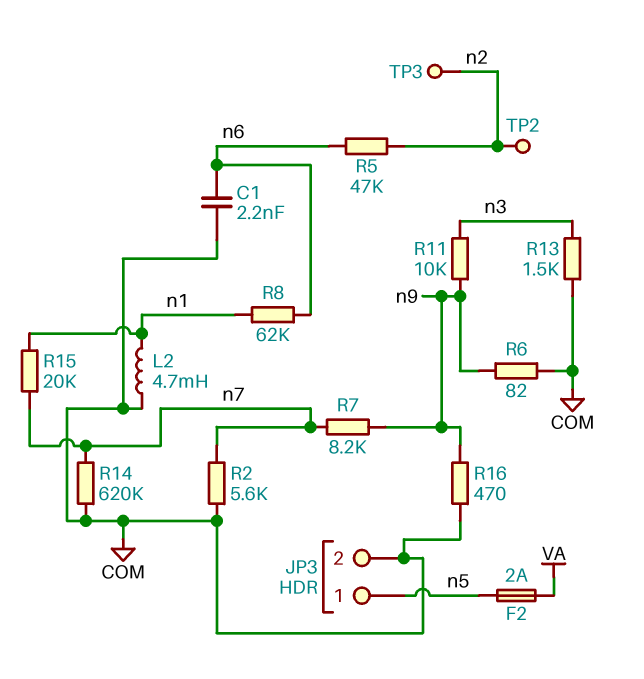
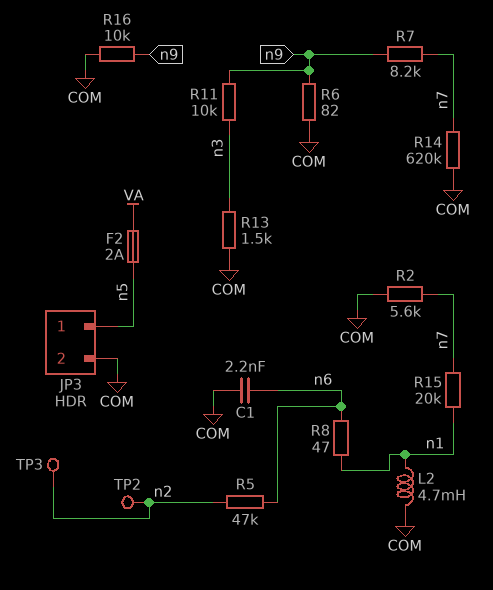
R8: 62k (n1, n6) -> 47 (n1, n6)
R16: 470 (COM, n9) -> 10k (COM, n9)

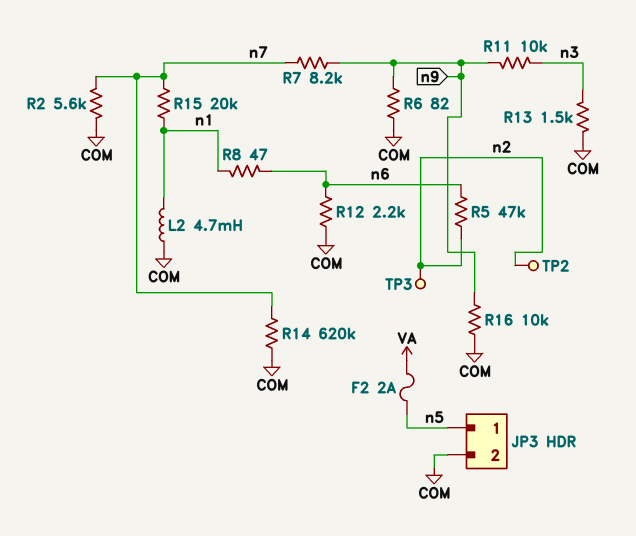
C1: 2.2nF (COM, n6) -> none
R12: none -> 2.2k (COM, n6)

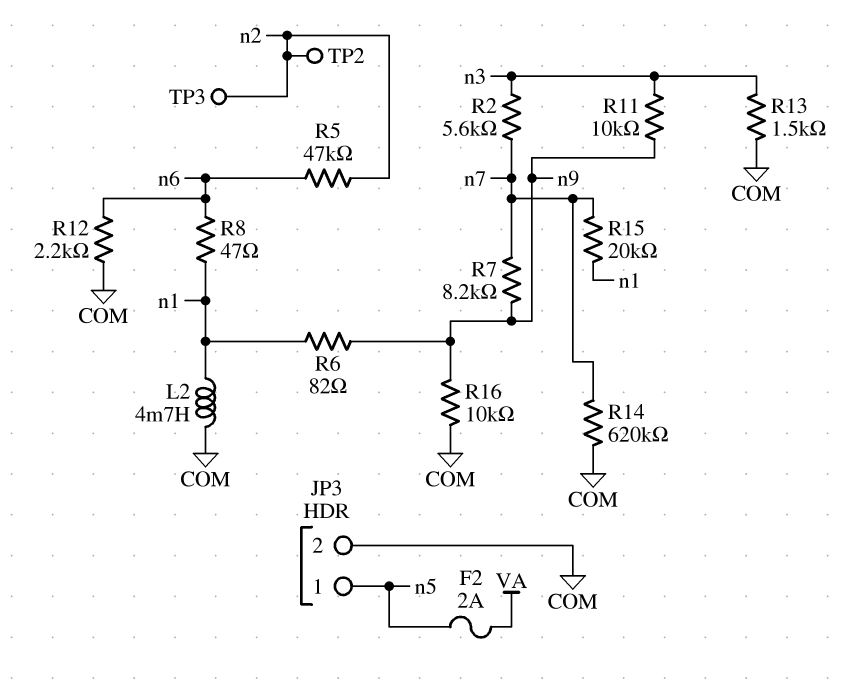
R2: 5.6k (COM, n7) -> 5.6k (n3, n7)
R6: 82 (COM, n9) -> 82 (n1, n9)

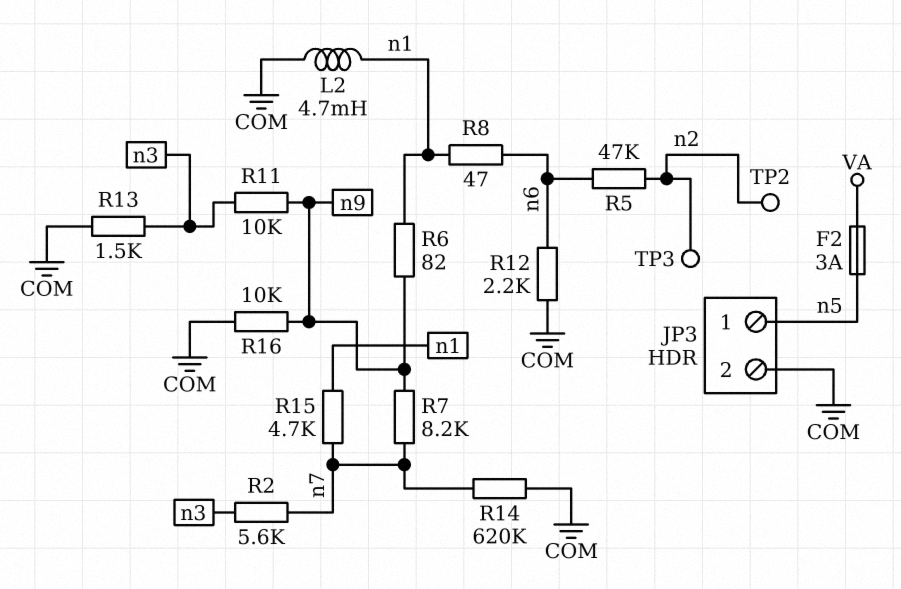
F2: 2A (VA, n5) -> 3A (VA, n5)
R15: 20k (n1, n7) -> 4.7k (n1, n7)

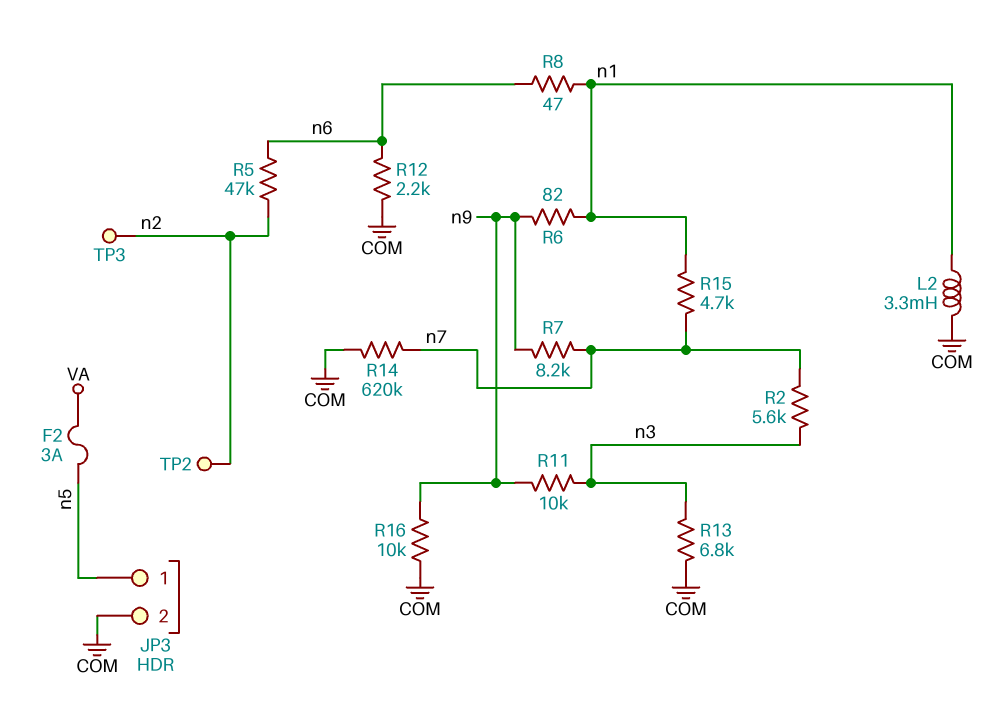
L2: 4.7mH (COM, n1) -> 3.3mH (COM, n1)
R13: 1.5k (COM, n3) -> 6.8k (COM, n3)

